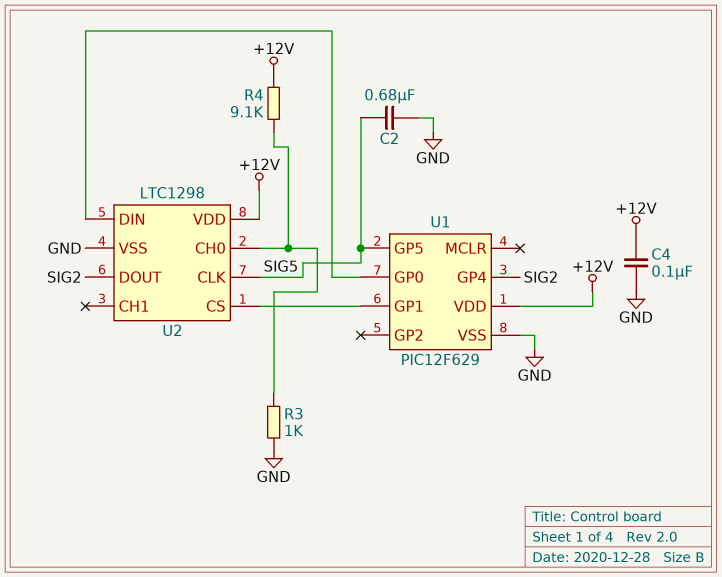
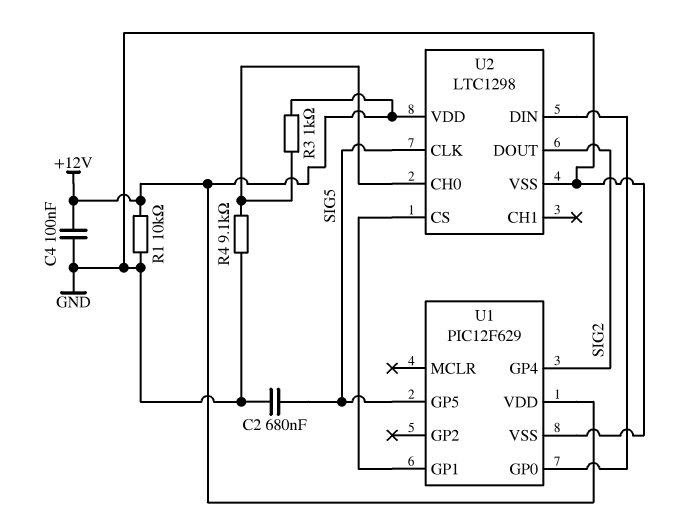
R1: none -> 10k (+12V, GND)
R3: 1k (GND, U2/CH0) -> 1k (+12V, U2/CH0)
R4: 9.1k (+12V, U2/CH0) -> 9.1k (GND, U2/CH0)

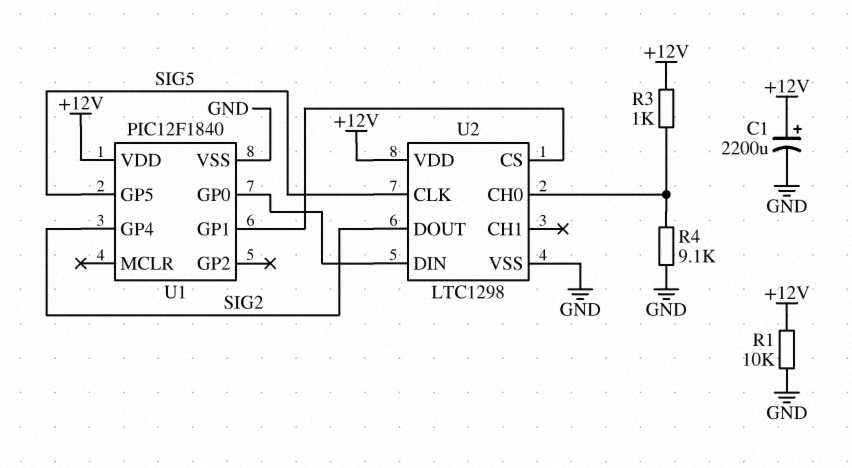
C1: none -> 2200uF (plus +12V, minus GND)
C2: 680nF (GND, SIG5) -> none
C4: 100nF (+12V, GND) -> none
U1: PIC12F629 -> PIC12F1840

